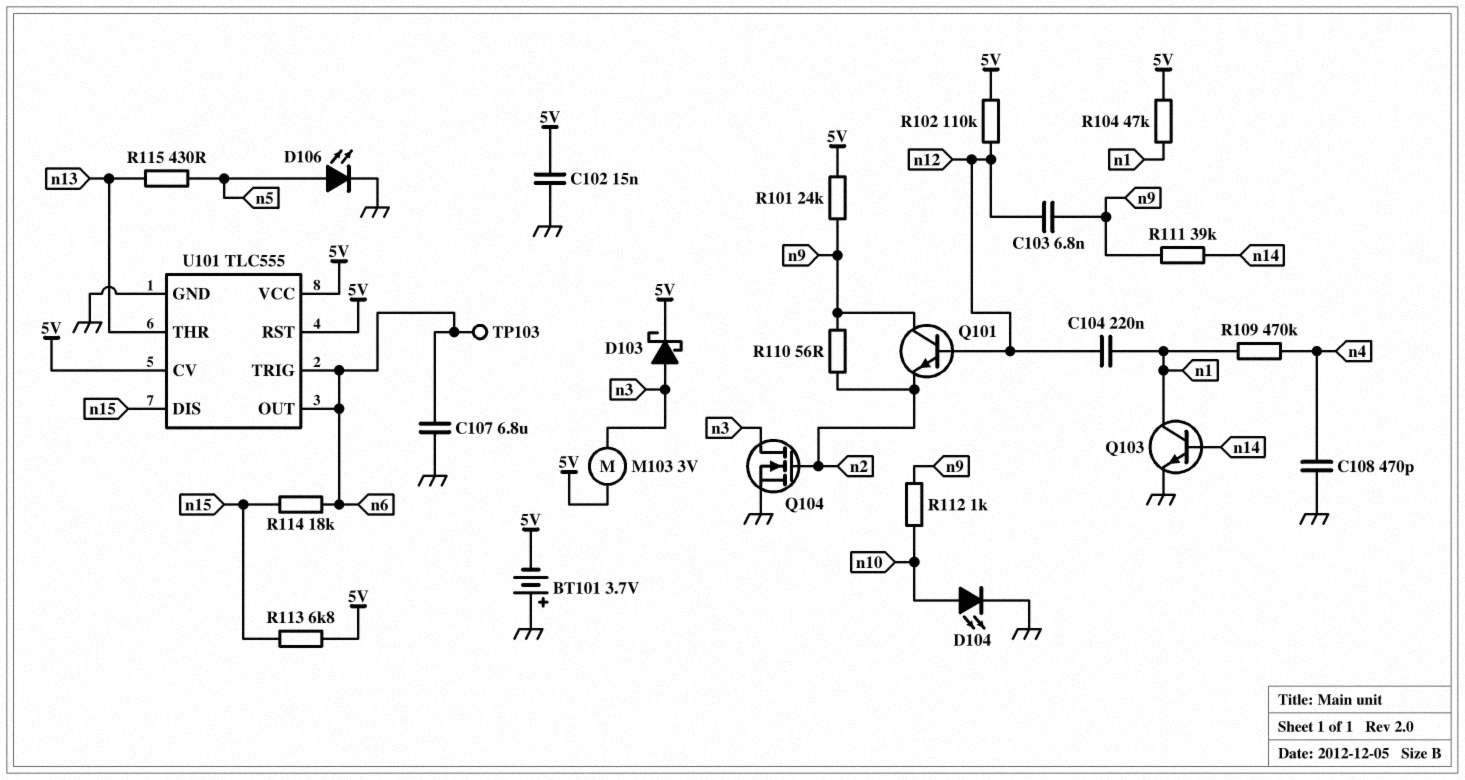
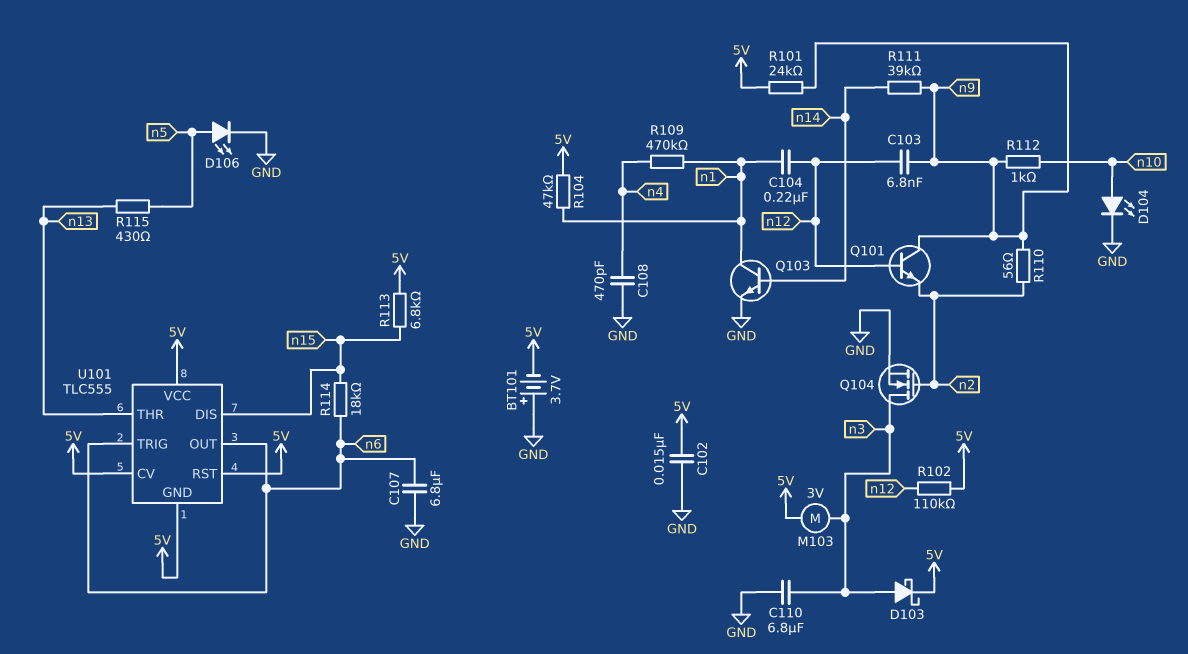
C110: none -> 6.8uF (GND, n3)
TP103: test point (n6) -> none
U101 pin GND: GND -> 5V

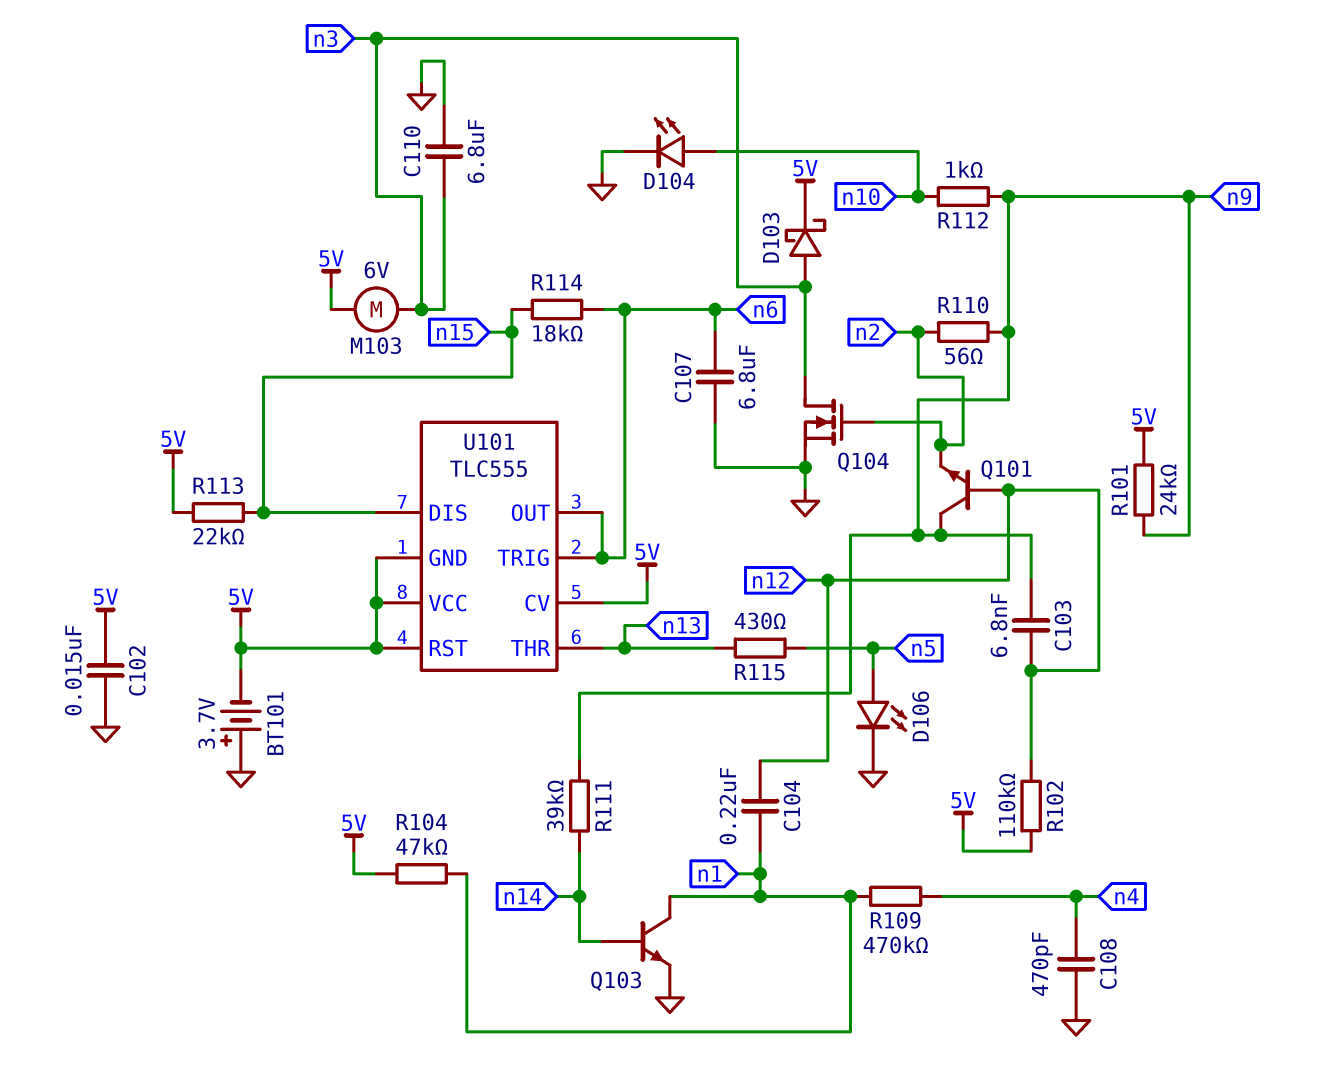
M103: motor 3V (5V, n3) -> motor 6V (5V, n3)
R113: 6.8k (5V, n15) -> 22k (5V, n15)

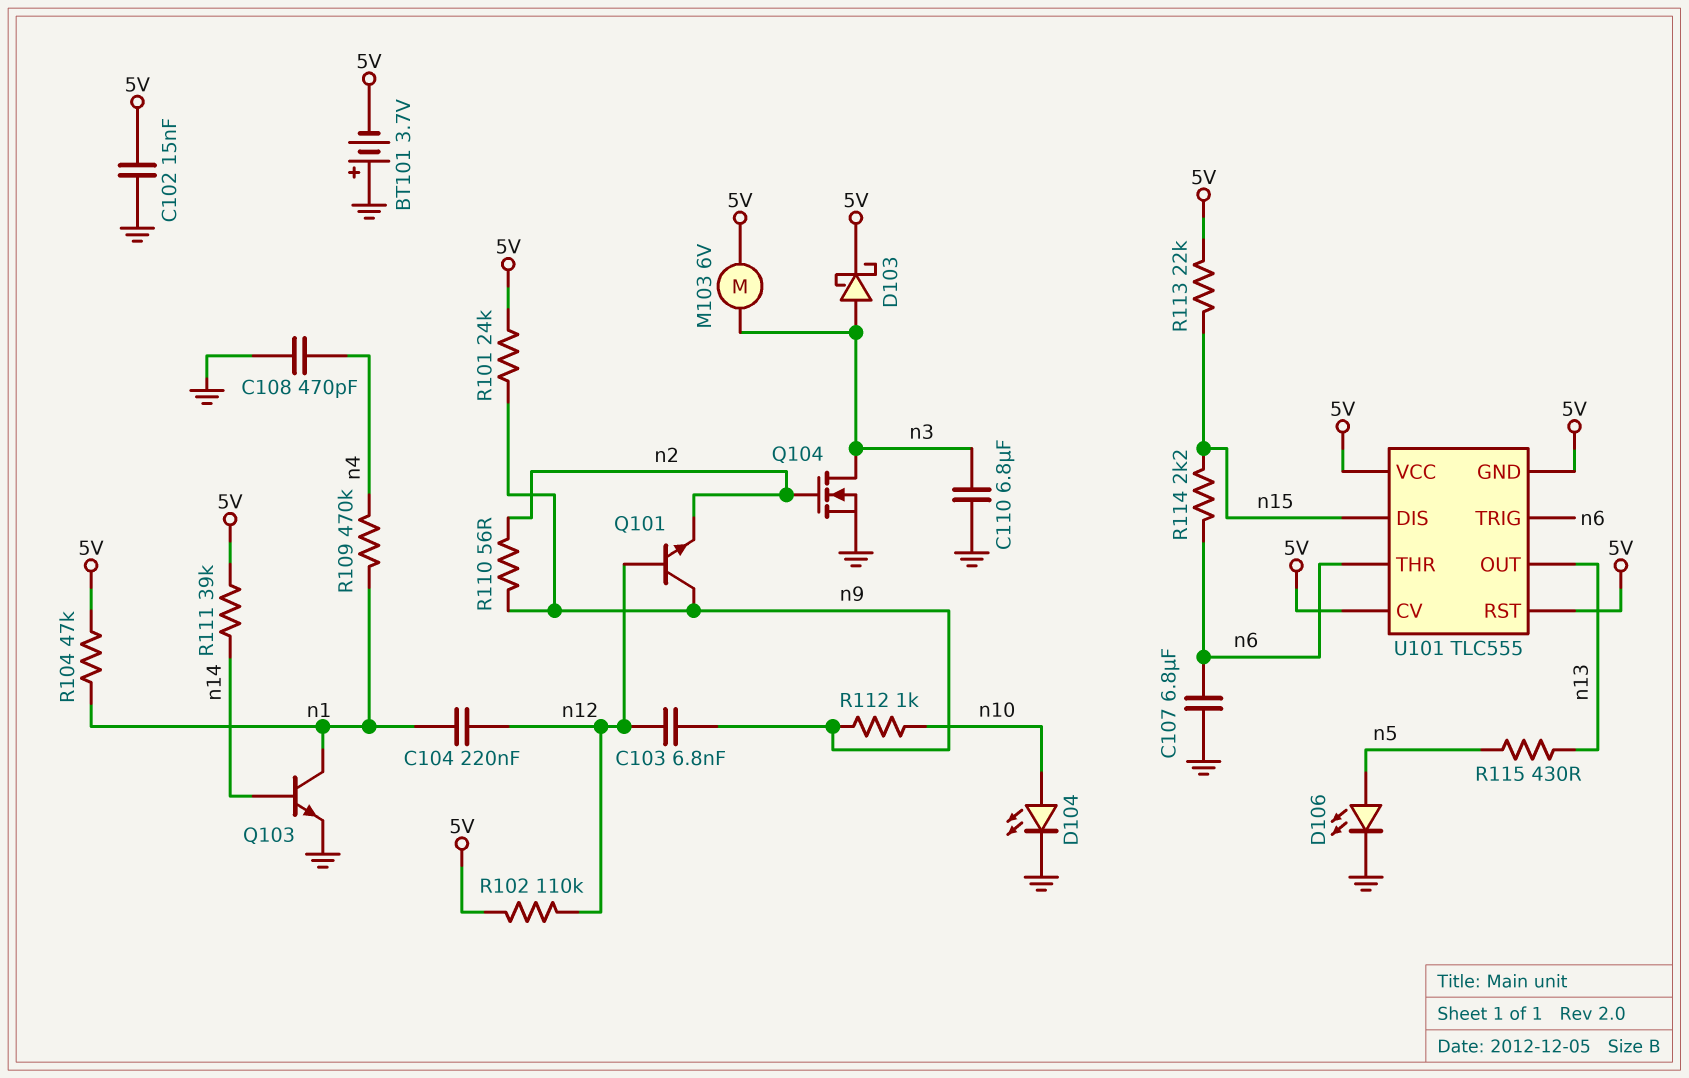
R111: 39k (n9, n14) -> 39k (5V, n14)
R114: 18k (n6, n15) -> 2.2k (n6, n15)
U101 pin OUT: n6 -> n13
U101 pin THR: n13 -> n6

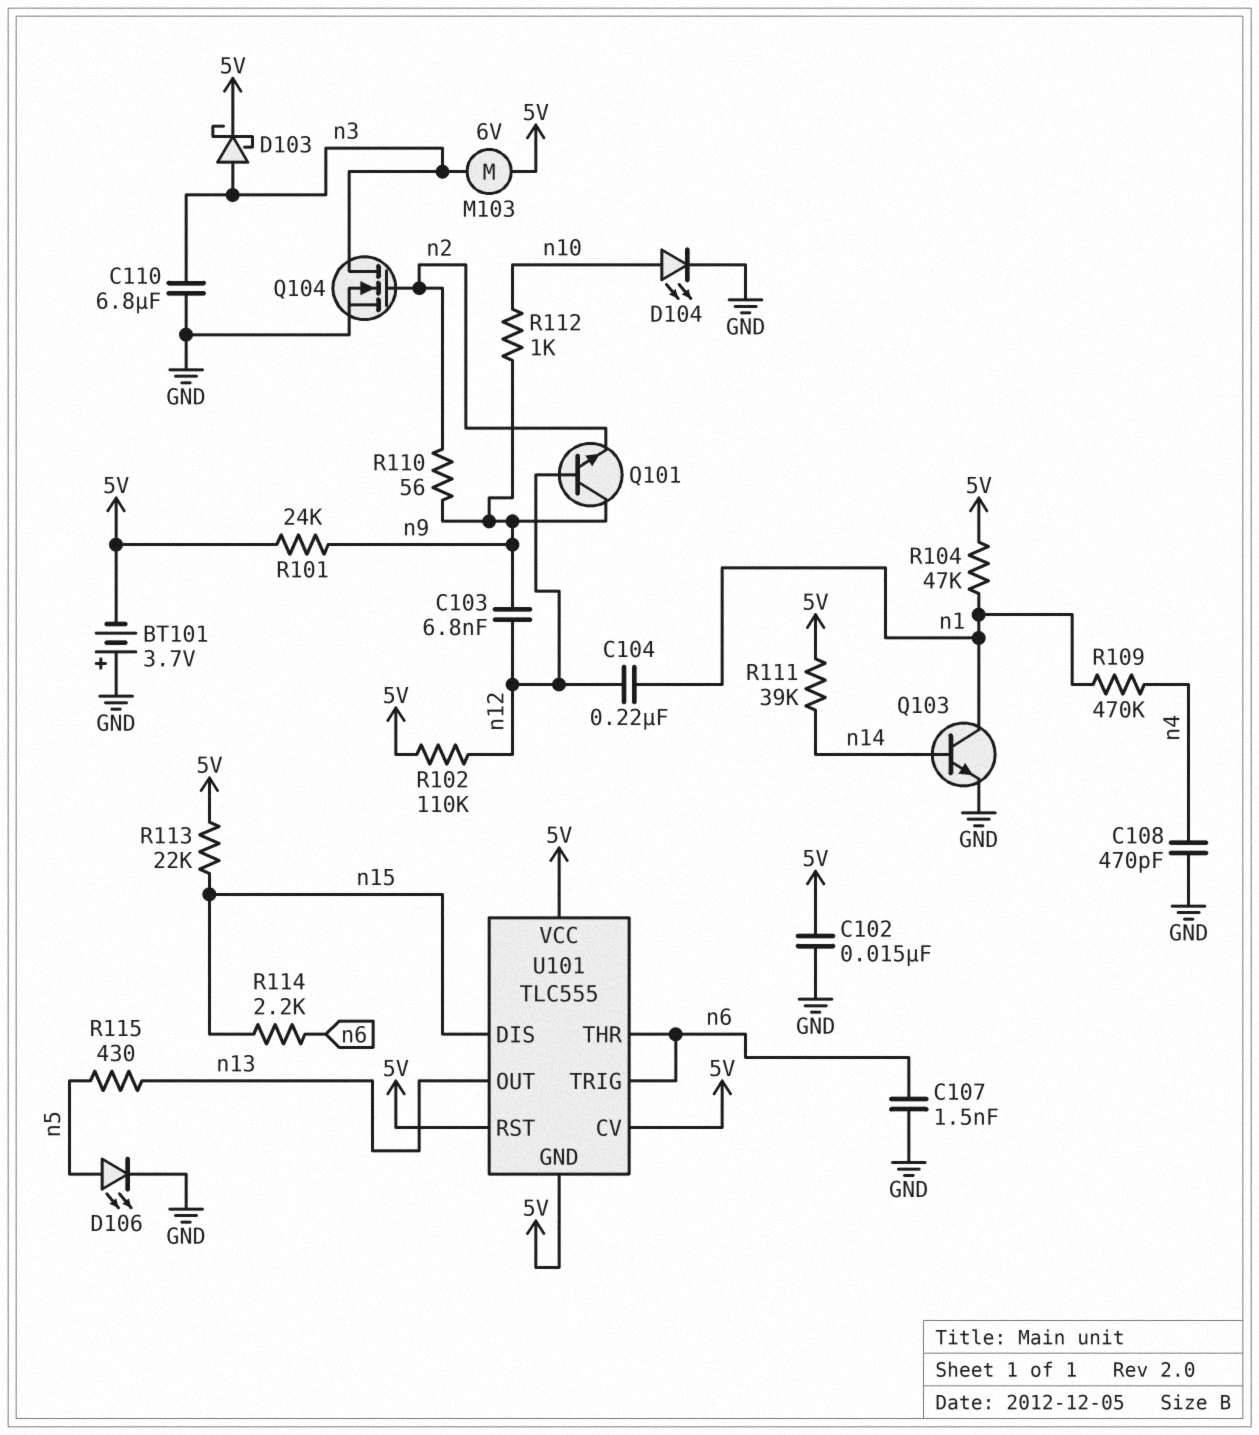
C107: 6.8uF (GND, n6) -> 1.5nF (GND, n6)

